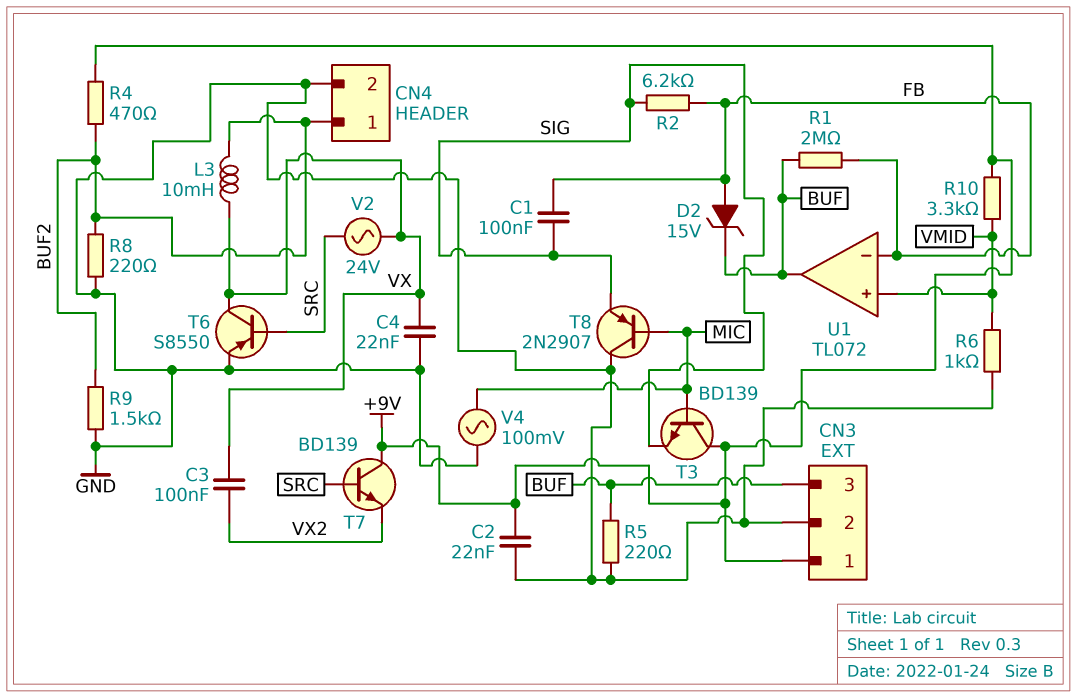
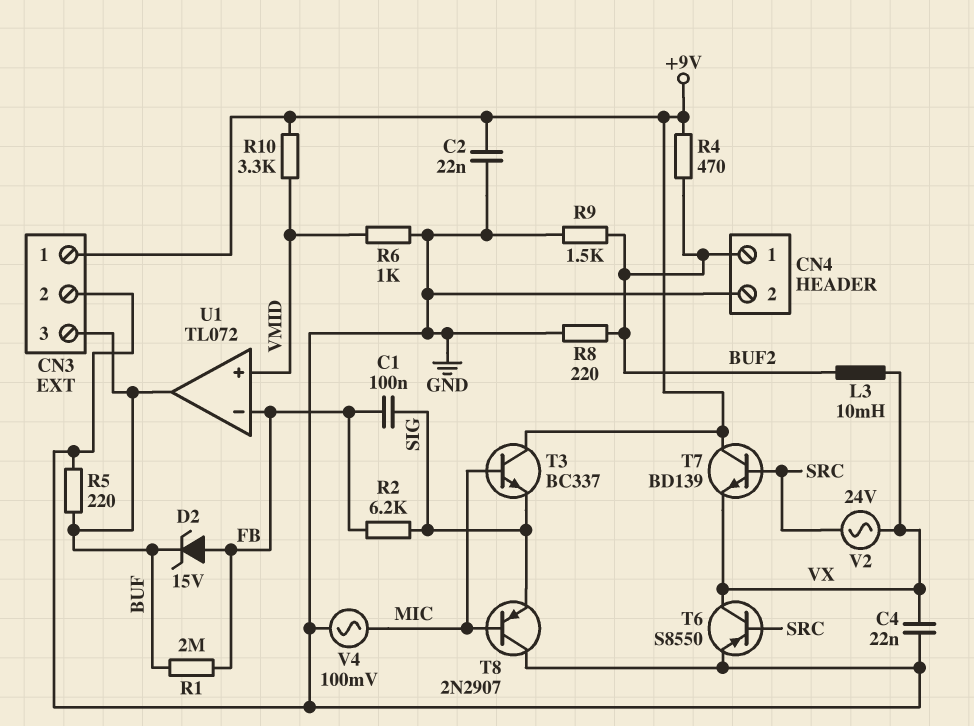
C3: 100nF (VX, VX2) -> none
T3: NPN BD139 (B MIC, C +9V, E SIG) -> NPN BC337 (B MIC, C +9V, E SIG)
T7: NPN BD139 (B SRC, C +9V, E VX2) -> NPN BD139 (B SRC, C +9V, E VX)

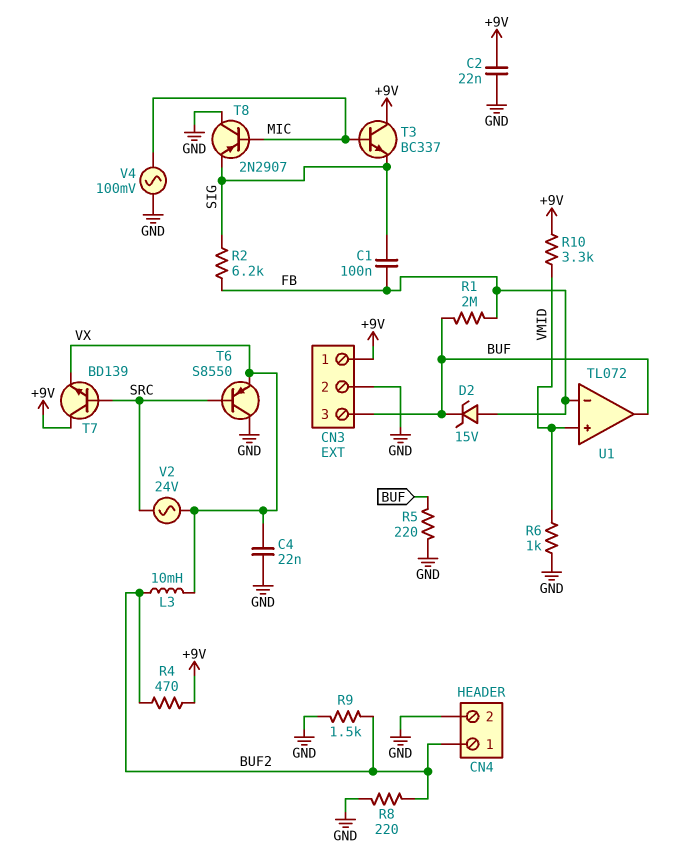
T6: PNP S8550 (B SRC, C VX, E GND) -> PNP S8550 (B SRC, C GND, E VX)

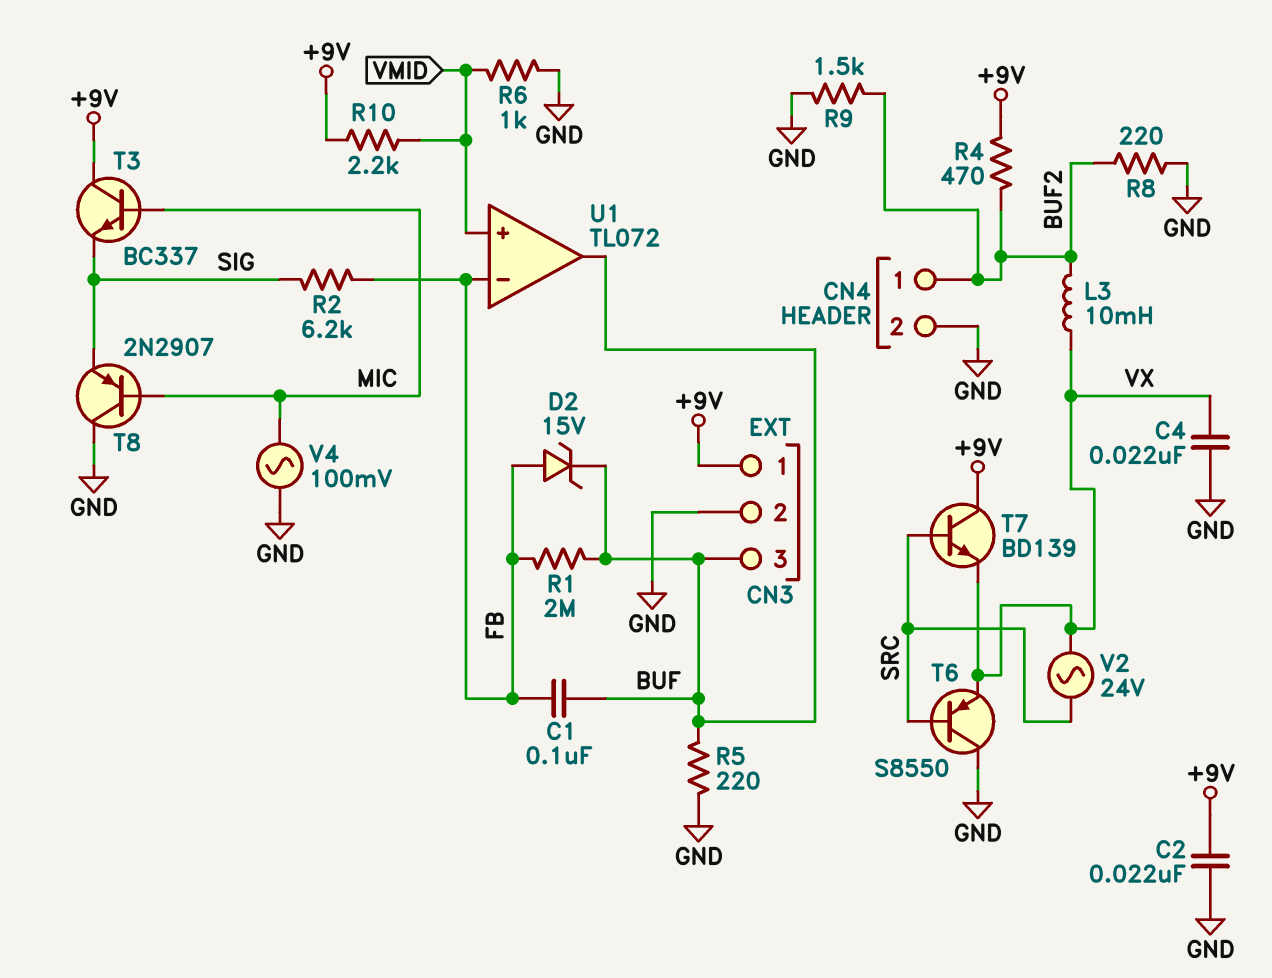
C1: 100nF (FB, SIG) -> 100nF (BUF, FB)
R10: 3.3k (+9V, VMID) -> 2.2k (+9V, VMID)

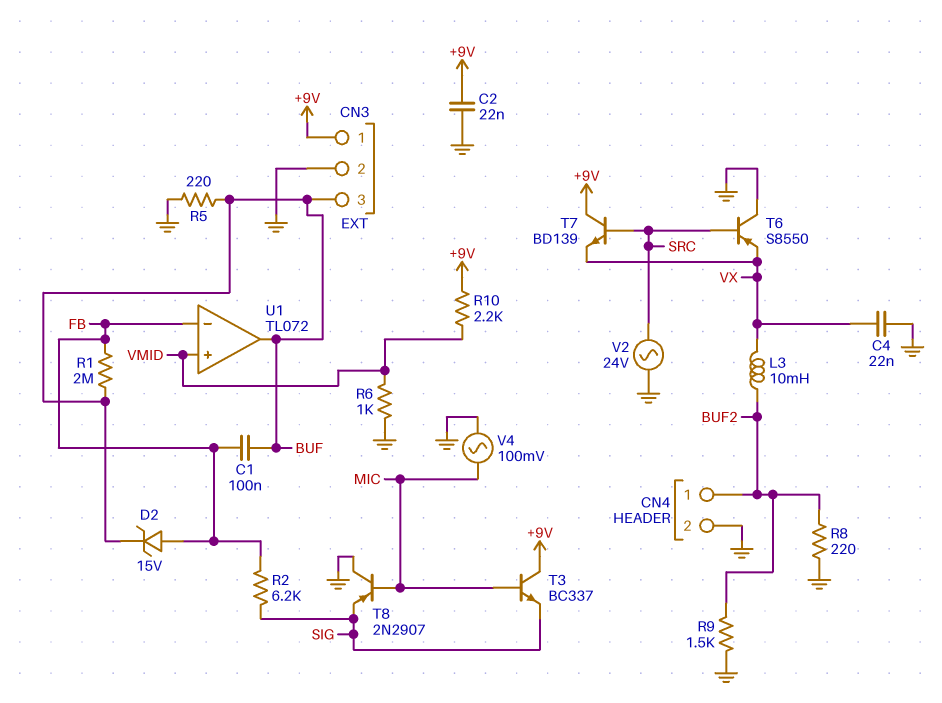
R4: 470 (+9V, BUF2) -> none
V2: AC 24V (SRC, VX) -> AC 24V (GND, SRC)

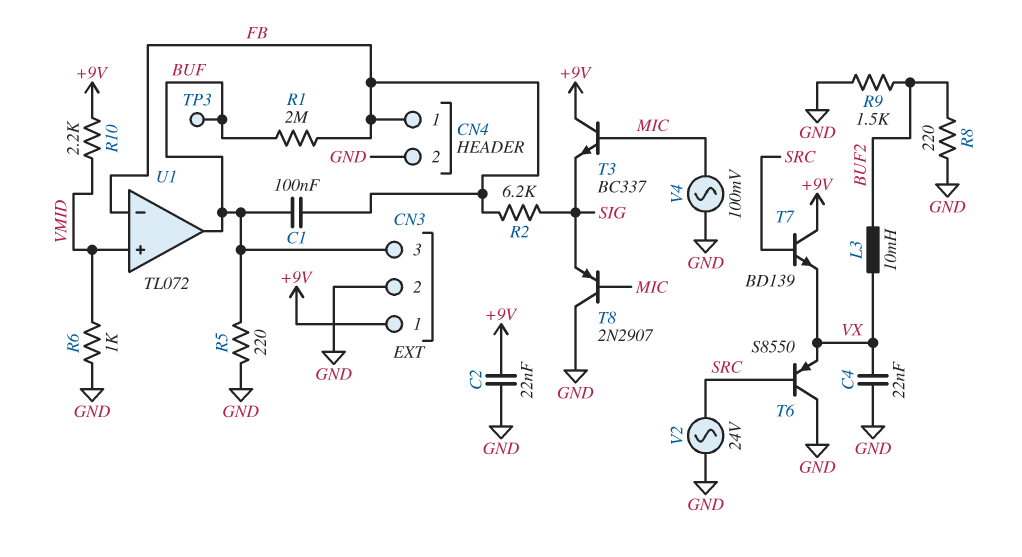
CN4 pin 1: BUF2 -> FB
D2: zener 15V (A FB, K BUF) -> none
TP3: none -> test point (BUF)

